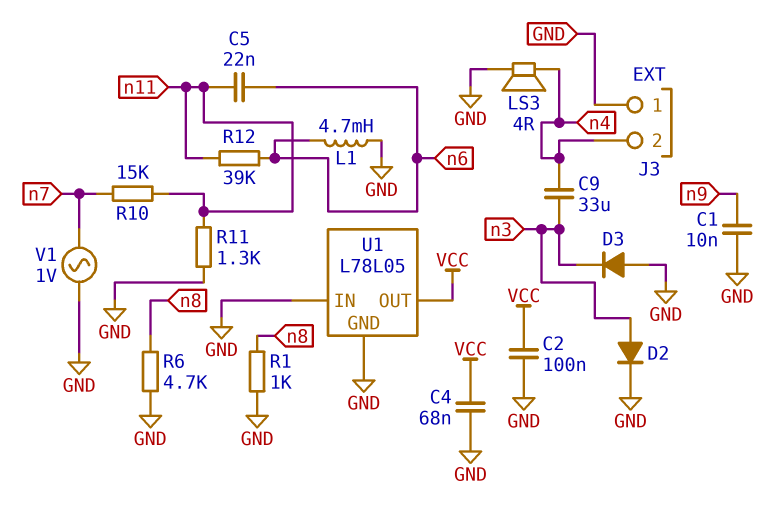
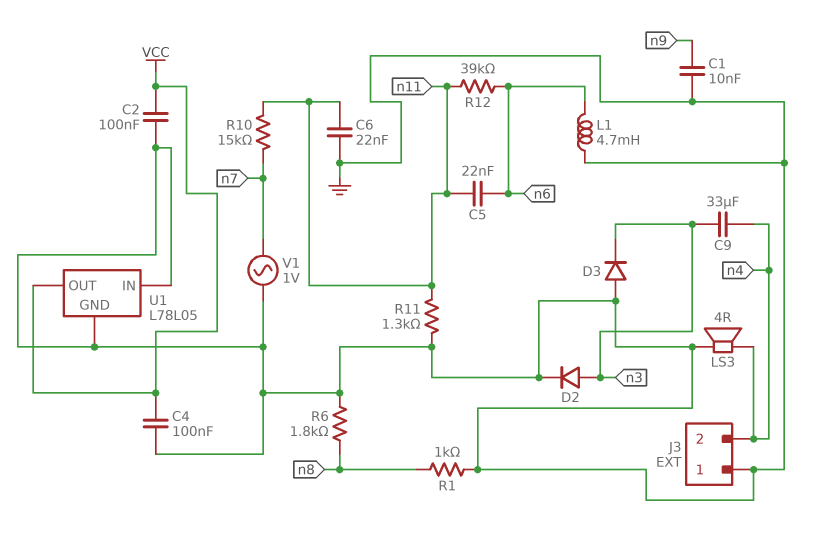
C4: 68nF (GND, VCC) -> 100nF (GND, VCC)
C6: none -> 22nF (GND, n11)
R6: 4.7k (GND, n8) -> 1.8k (GND, n8)

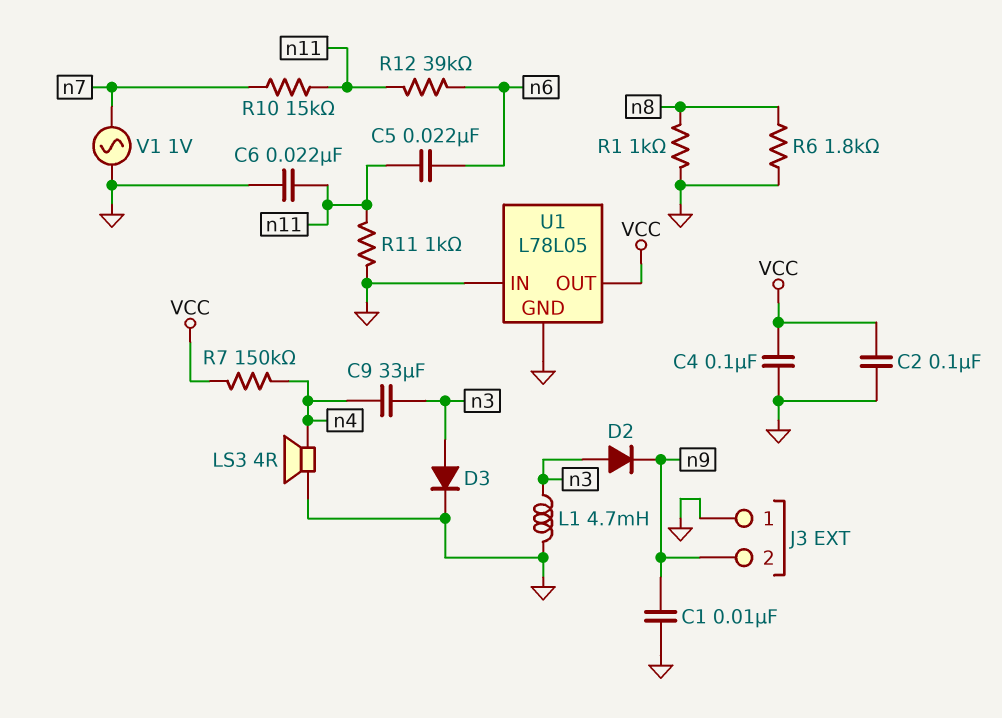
D2: diode (A n3, K GND) -> diode (A n3, K n9)
D3: diode (A GND, K n3) -> diode (A n3, K GND)
J3 pin 2: n4 -> n9
L1: 4.7mH (GND, n6) -> 4.7mH (GND, n3)
R7: none -> 150k (VCC, n4)
R11: 1.3k (GND, n11) -> 1k (GND, n11)

